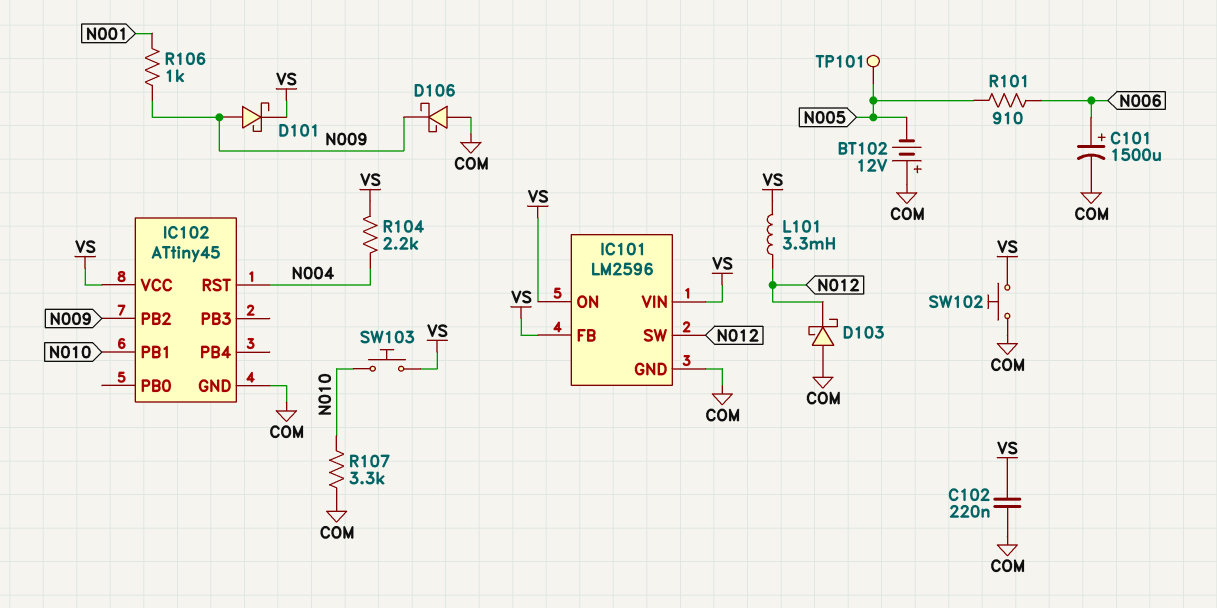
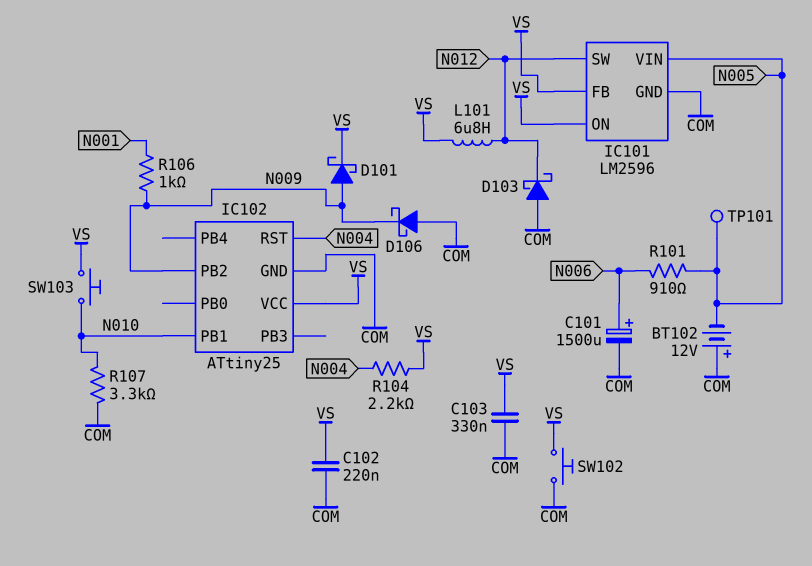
C103: none -> 330nF (COM, VS)
IC101 pin VIN: VS -> N005
IC102: ATtiny45 -> ATtiny25
L101: 3.3mH (N012, VS) -> 6.8uH (N012, VS)

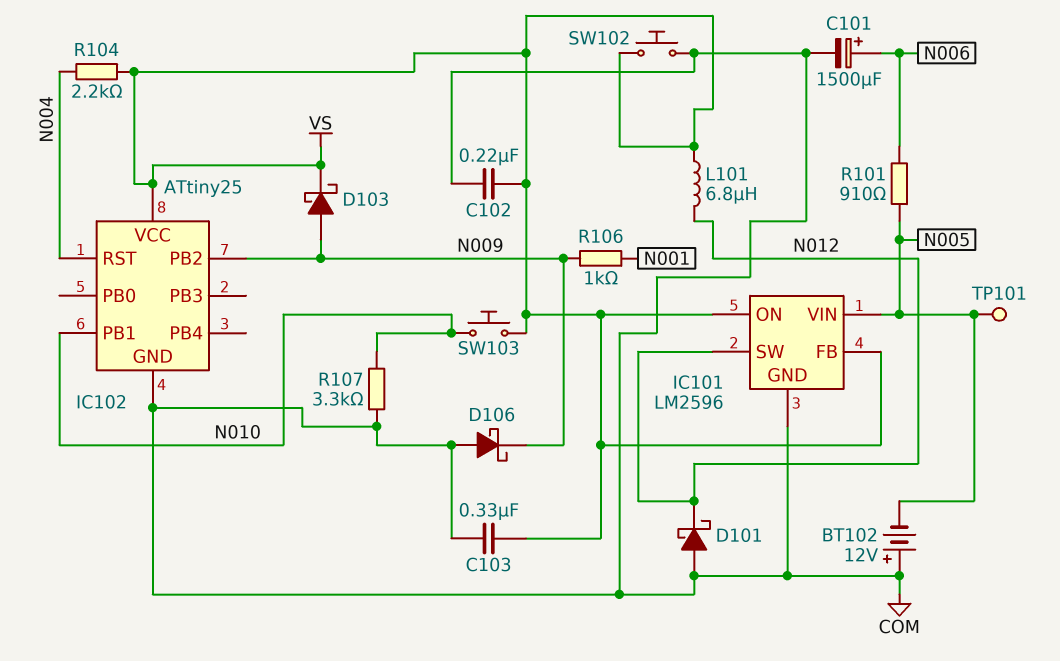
D101: schottky (A N009, K VS) -> schottky (A COM, K N012)
D103: schottky (A COM, K N012) -> schottky (A N009, K VS)

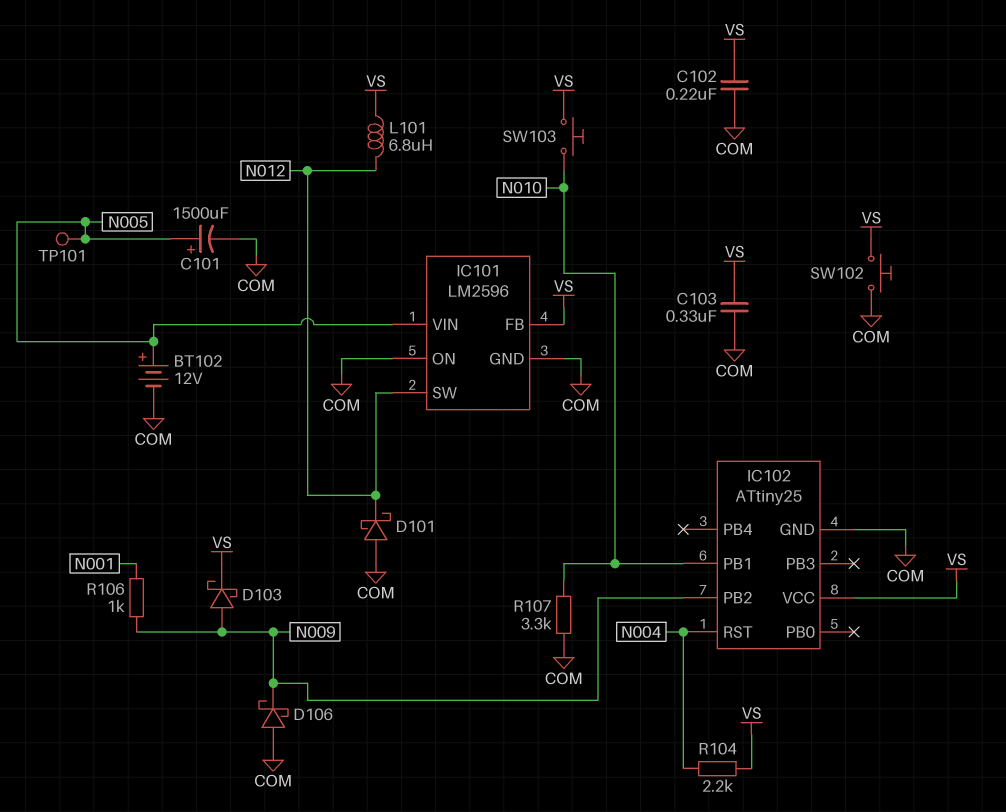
BT102: 12V (plus COM, minus N005) -> 12V (plus N005, minus COM)
C101: 1500uF (plus N006, minus COM) -> 1500uF (plus N005, minus COM)
IC101 pin ON: VS -> COM
R101: 910 (N005, N006) -> none

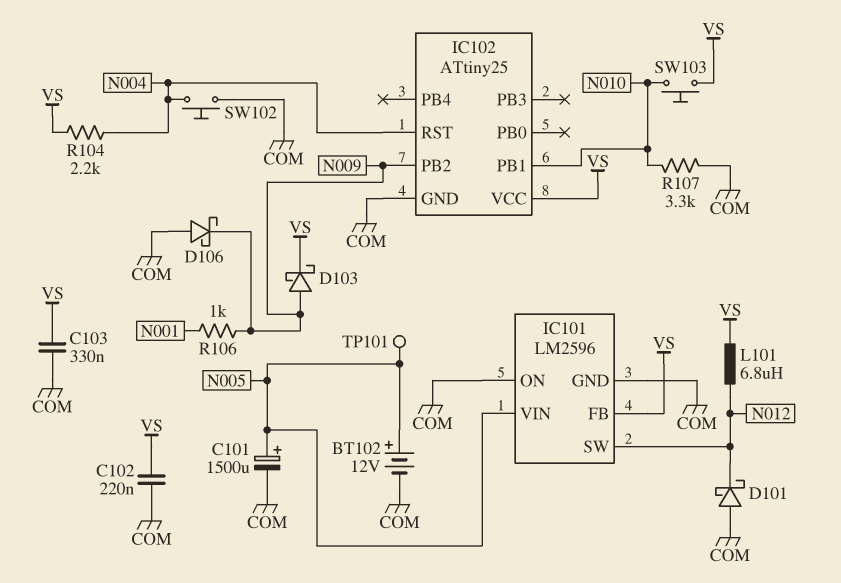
SW102: button (COM, VS) -> button (COM, N004)

